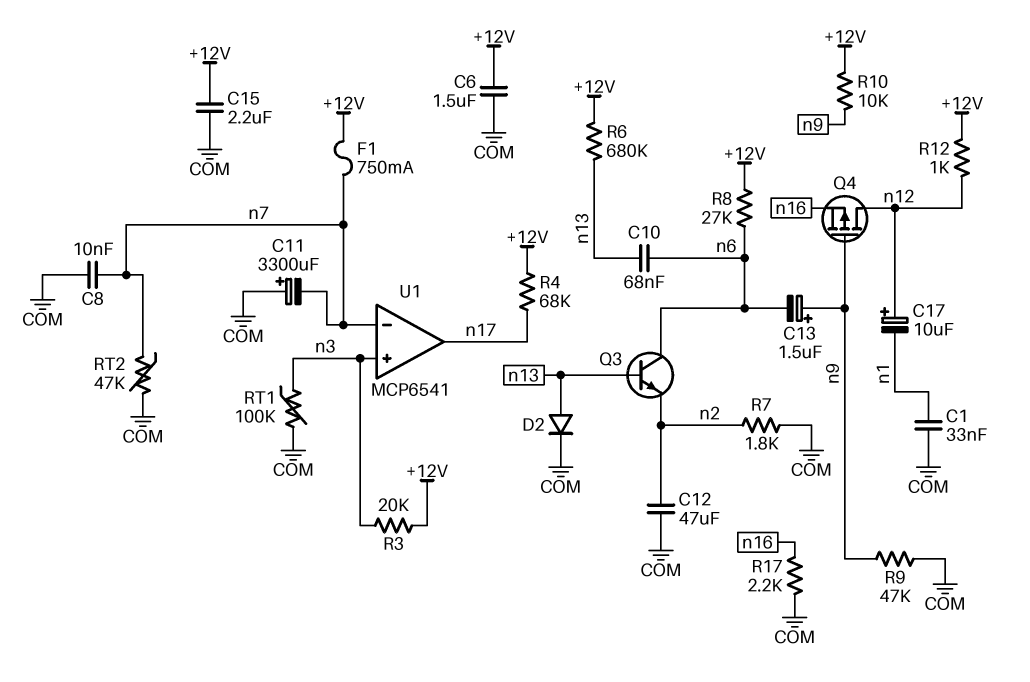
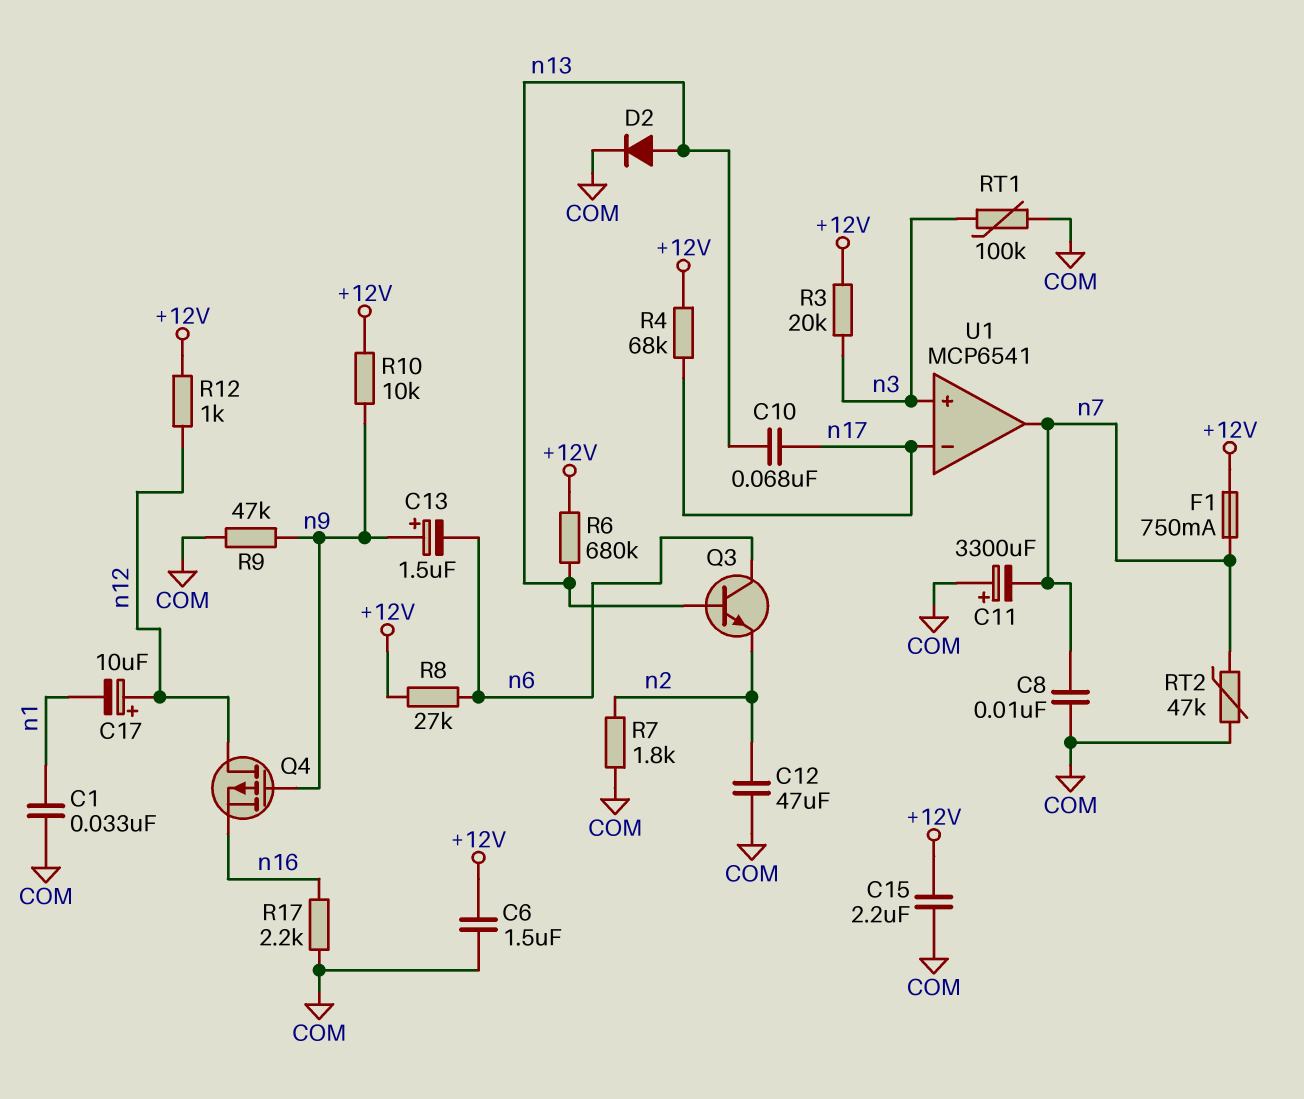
C10: 68nF (n6, n13) -> 68nF (n13, n17)
U1 pin in-: n7 -> n17
U1 pin out: n17 -> n7

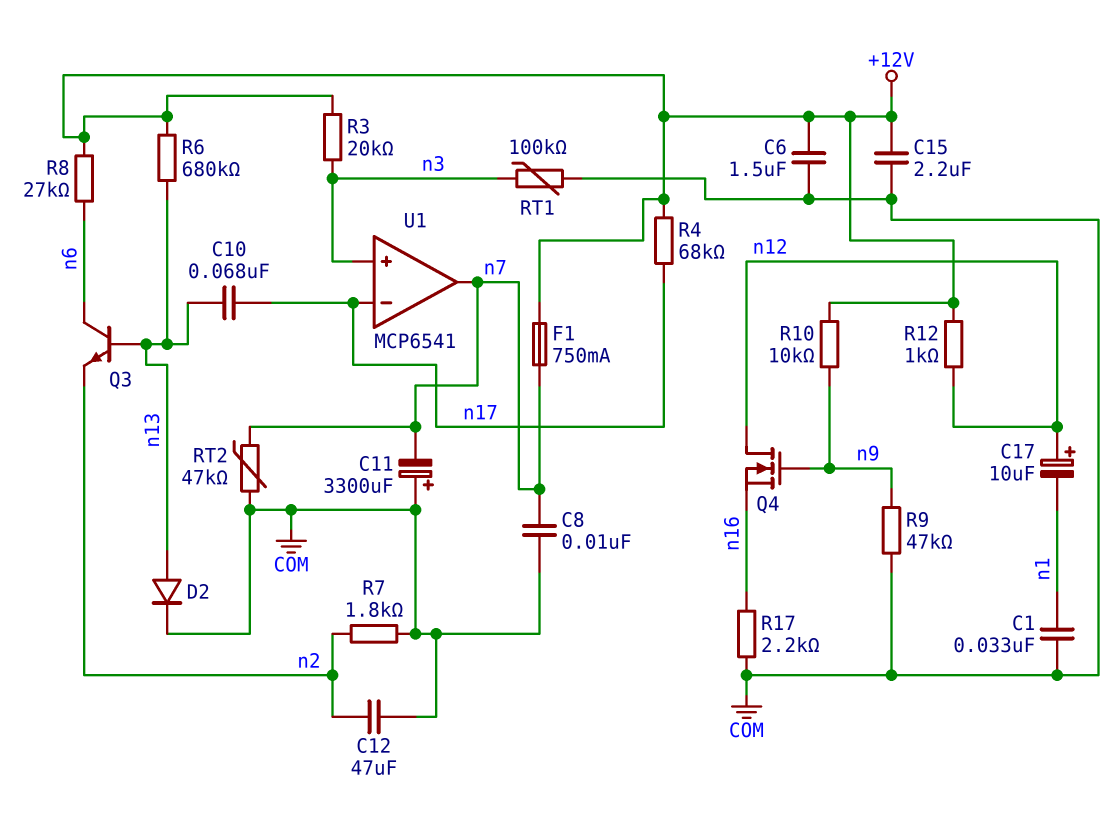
C13: 1.5uF (plus n9, minus n6) -> none
Q4: PMOS (G n9, D n12, S n16) -> NMOS (G n9, D n12, S n16)

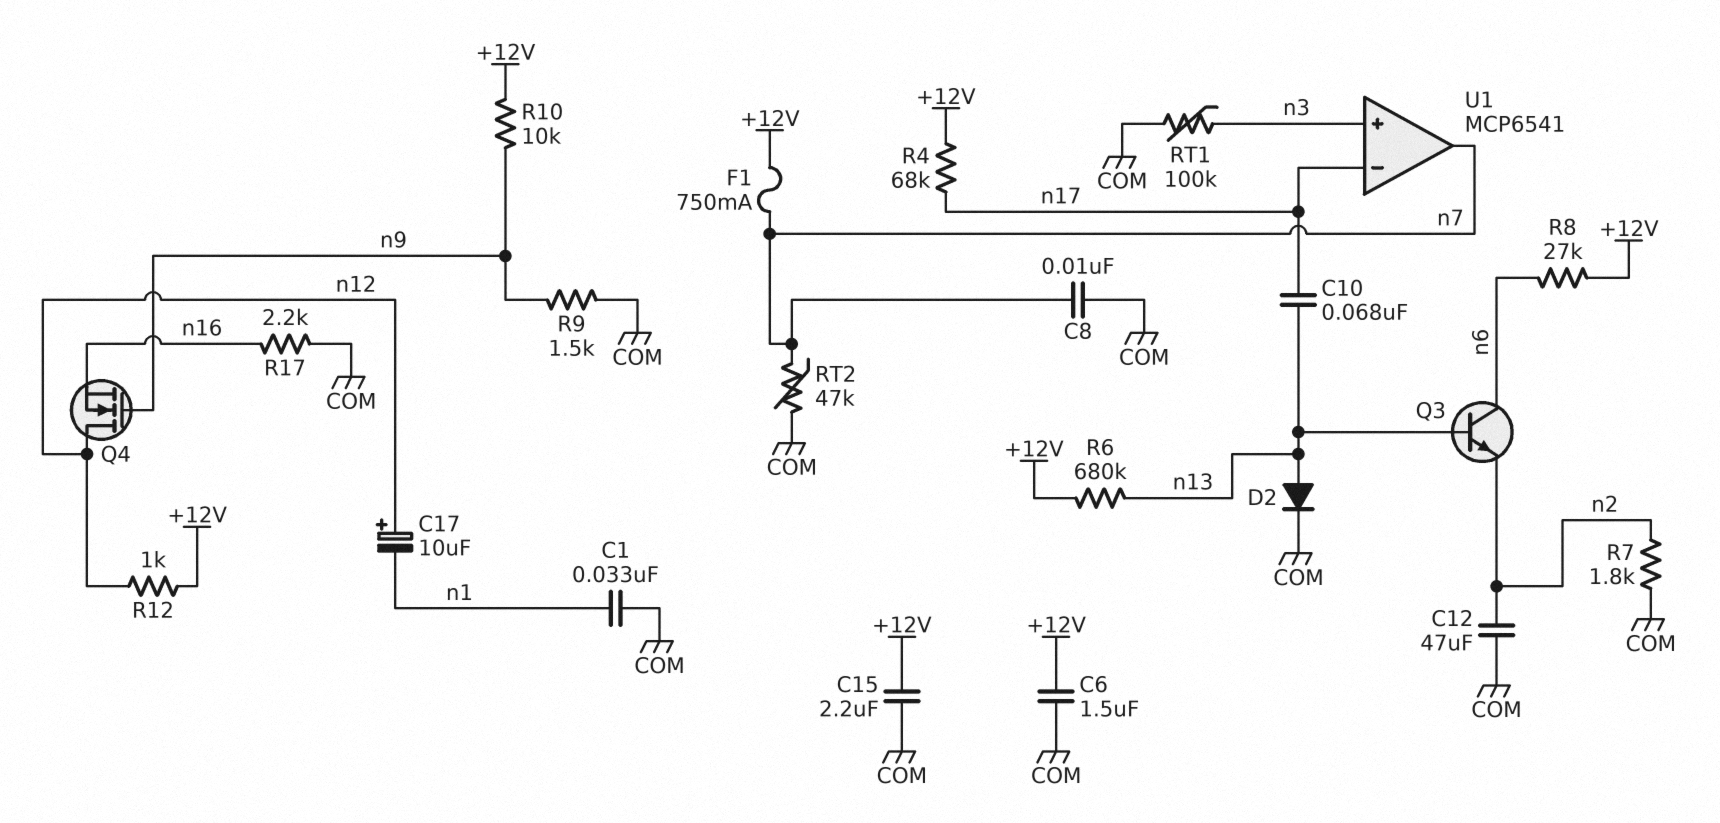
C11: 3300uF (plus COM, minus n7) -> none
R3: 20k (+12V, n3) -> none
R9: 47k (COM, n9) -> 1.5k (COM, n9)

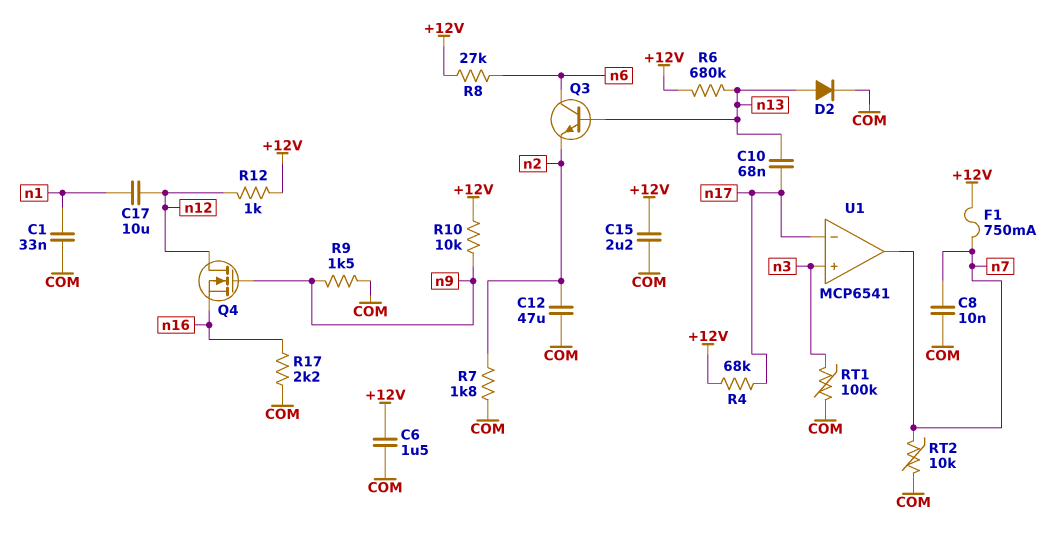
C17: 10uF (plus n12, minus n1) -> 10uF (n1, n12)
RT2: 47k (COM, n7) -> 10k (COM, n7)

